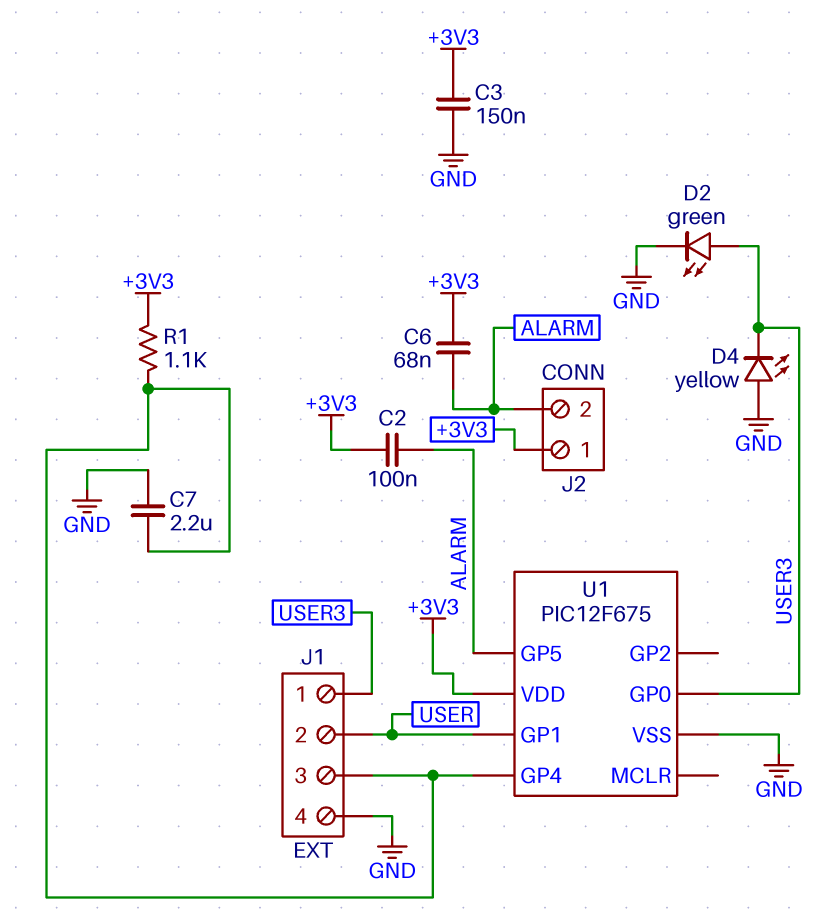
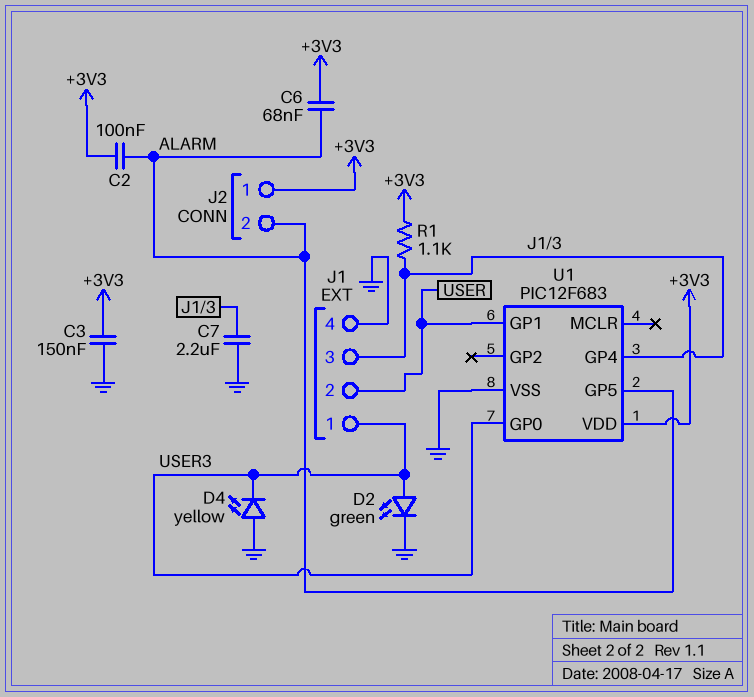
U1: PIC12F675 -> PIC12F683

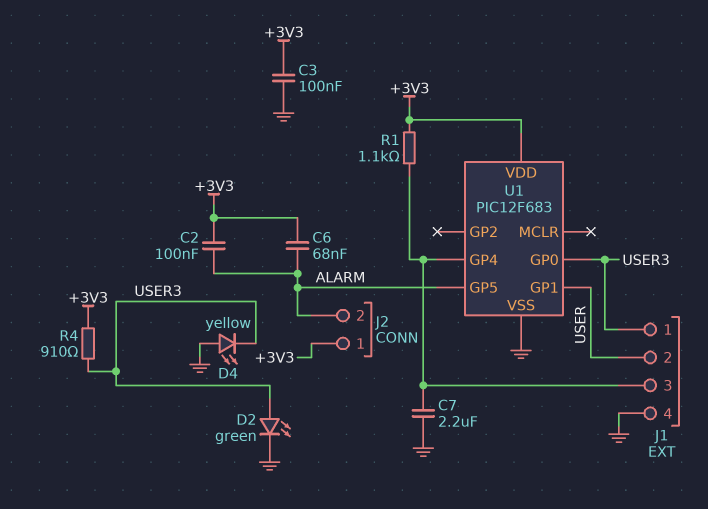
C3: 150nF (+3V3, GND) -> 100nF (+3V3, GND)
R4: none -> 910 (+3V3, USER3)

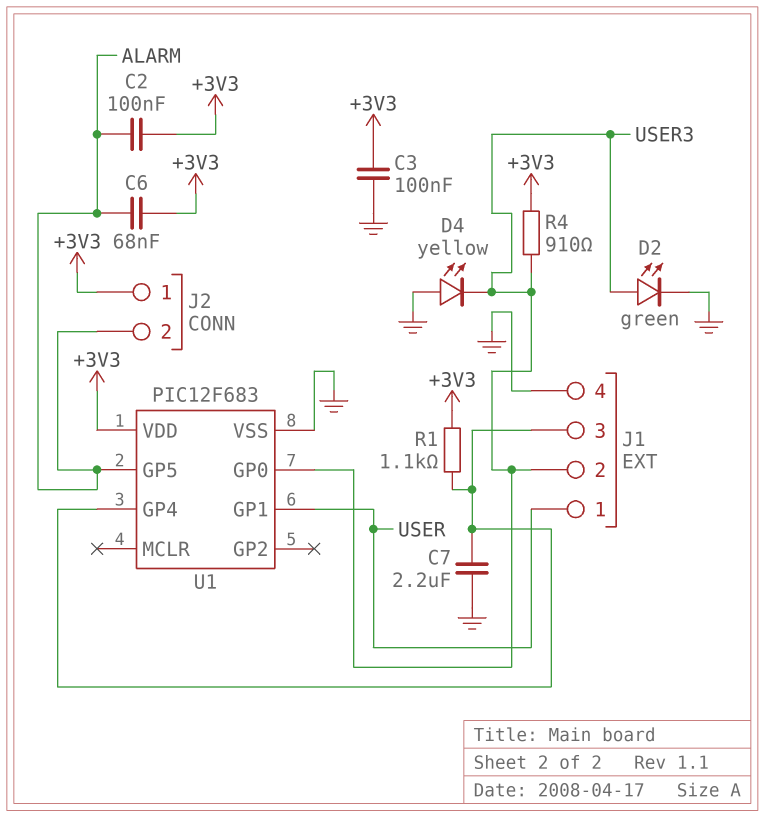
J1 pin 1: USER3 -> USER
J1 pin 2: USER -> USER3

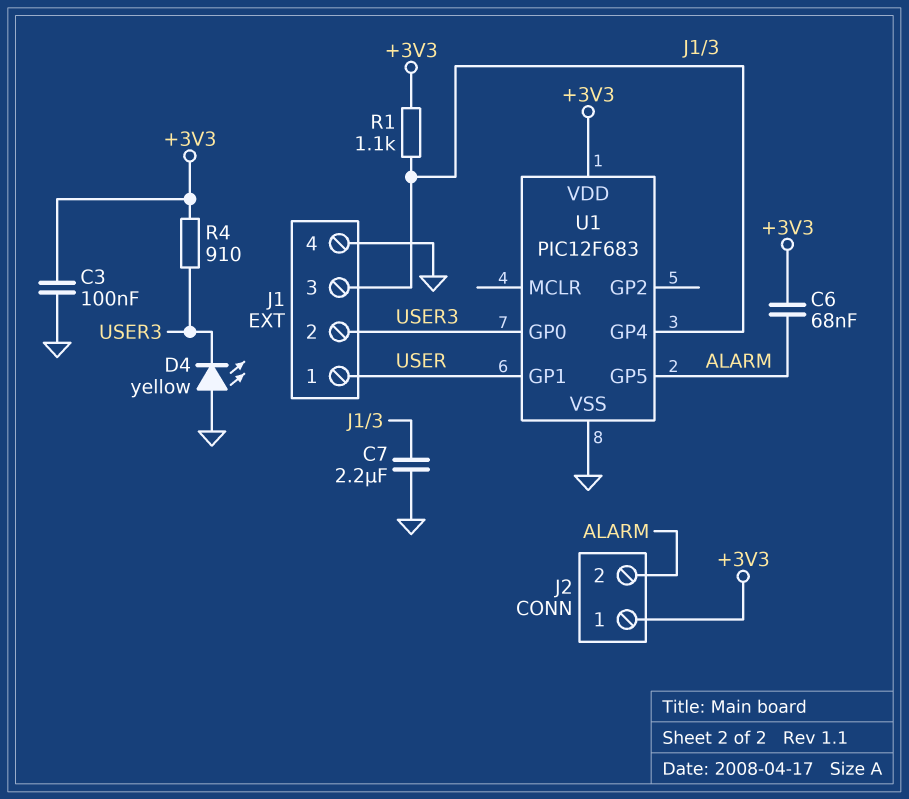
C2: 100nF (+3V3, ALARM) -> none
D2: LED green (A USER3, K GND) -> none

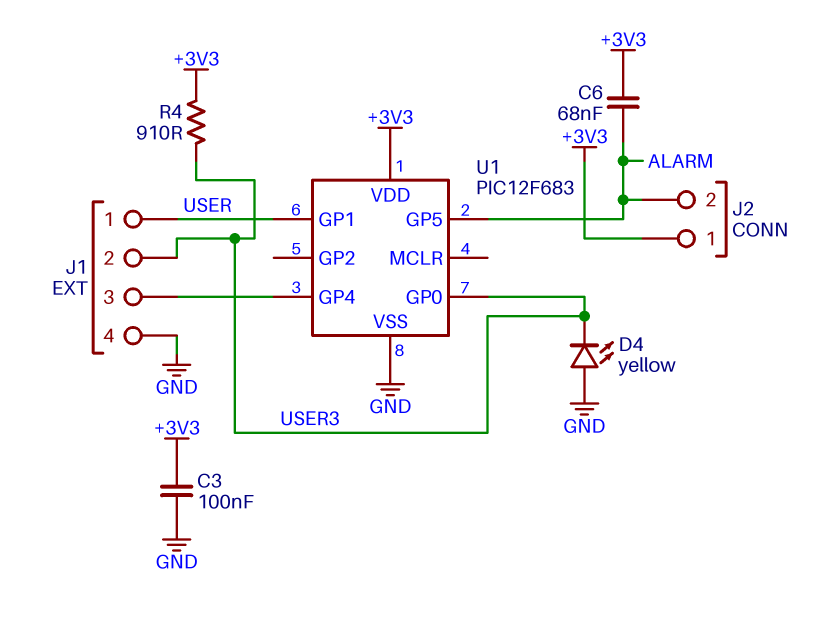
C7: 2.2uF (GND, J1/3) -> none
R1: 1.1k (+3V3, J1/3) -> none

